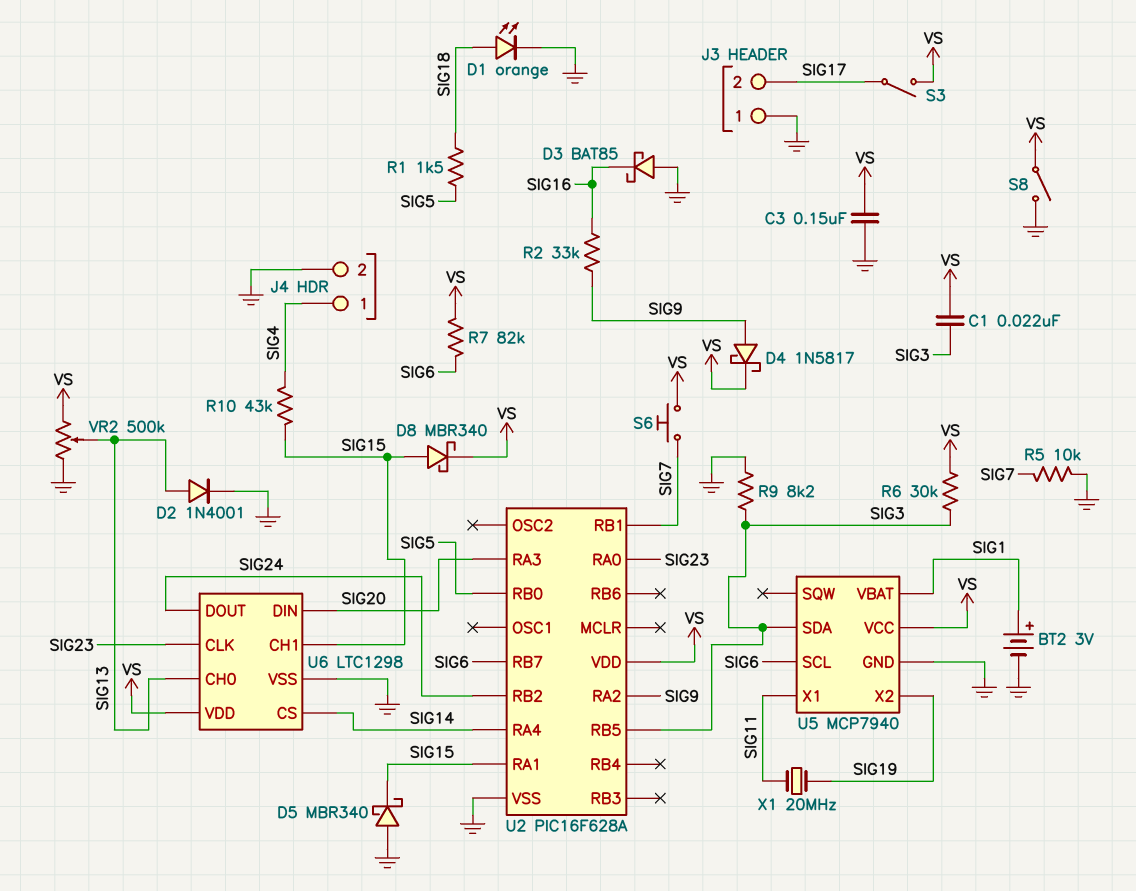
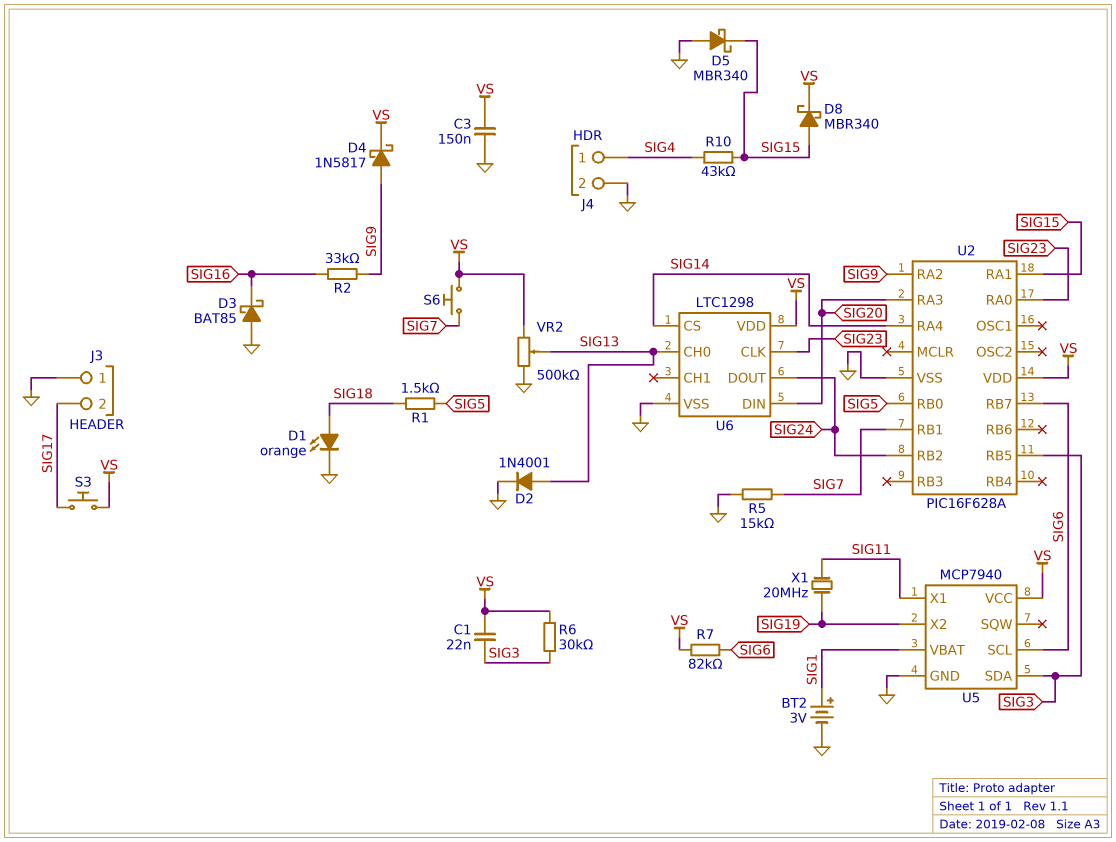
R5: 10k (GND, SIG7) -> 15k (GND, SIG7)
R9: 8.2k (GND, SIG3) -> none
S3: switch (SIG17, VS) -> button (SIG17, VS)
S8: switch (GND, VS) -> none
U6 pin CH1: SIG15 -> none

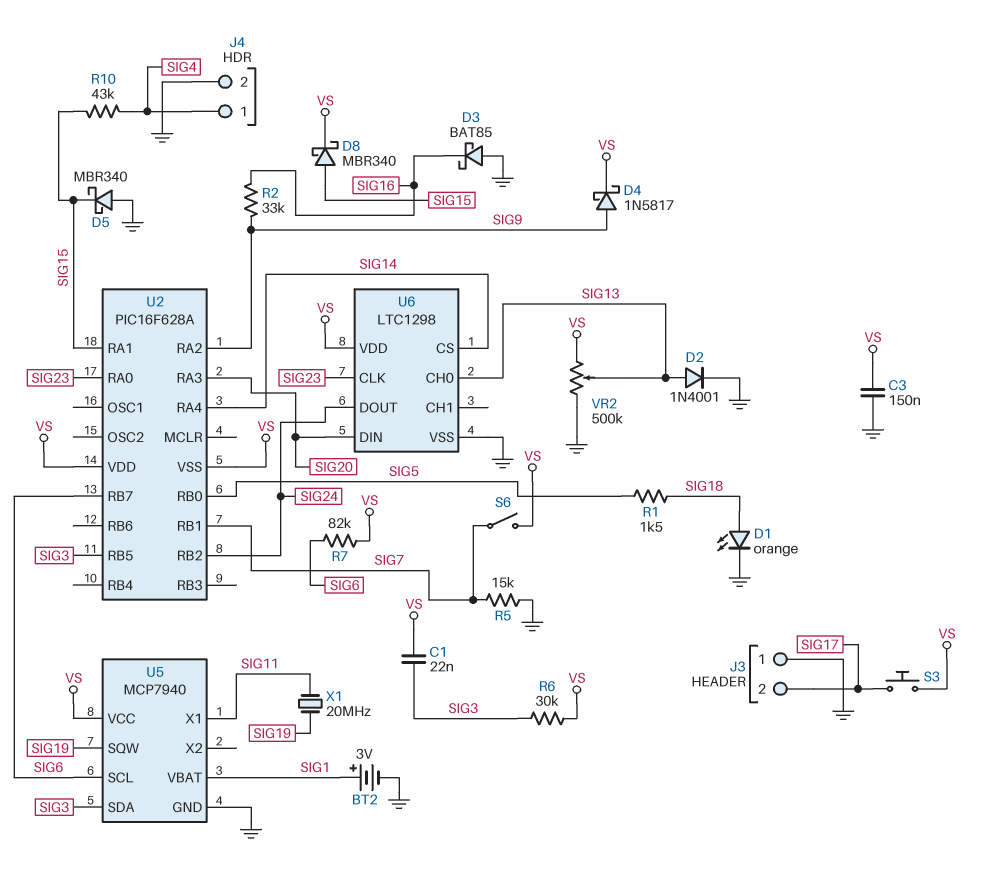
S6: button (SIG7, VS) -> switch (SIG7, VS)
U2 pin VSS: GND -> VS
U5 pin SQW: none -> SIG19
U5 pin X2: SIG19 -> none

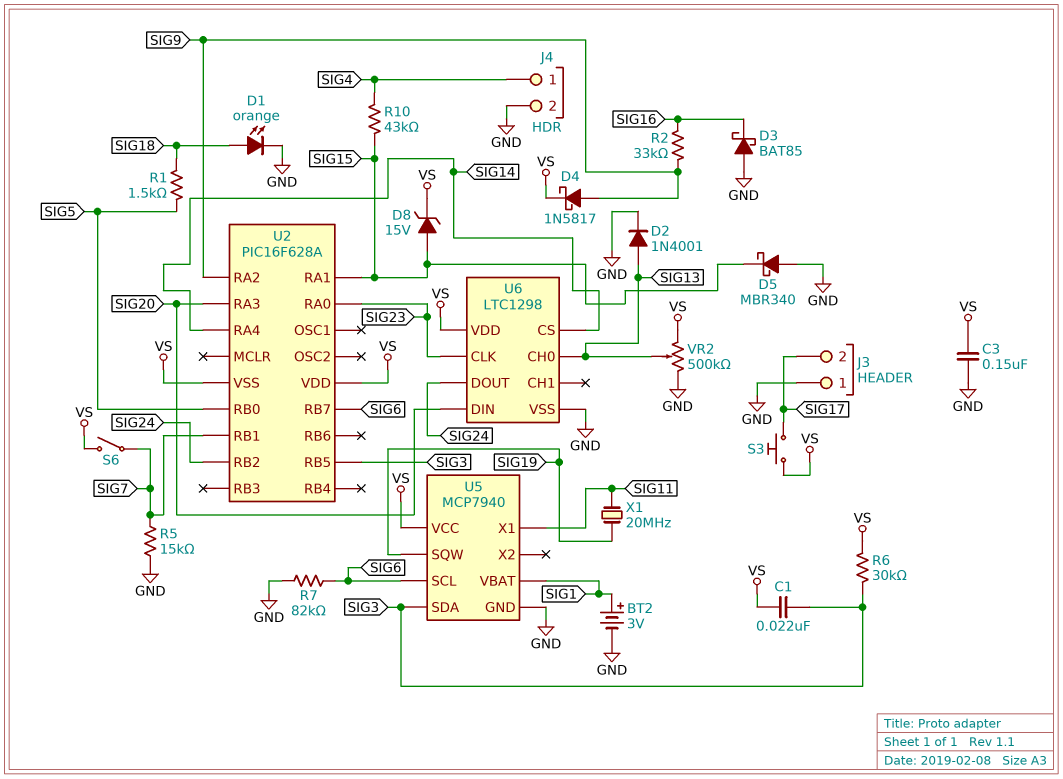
D8: schottky MBR340 (A SIG15, K VS) -> zener 15V (A SIG15, K VS)
R7: 82k (SIG6, VS) -> 82k (GND, SIG6)

